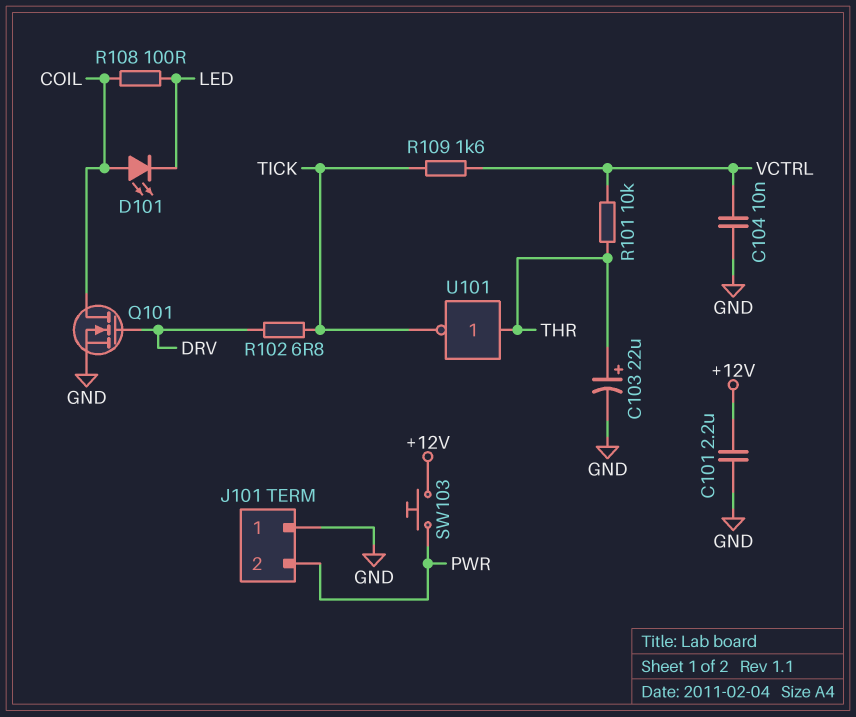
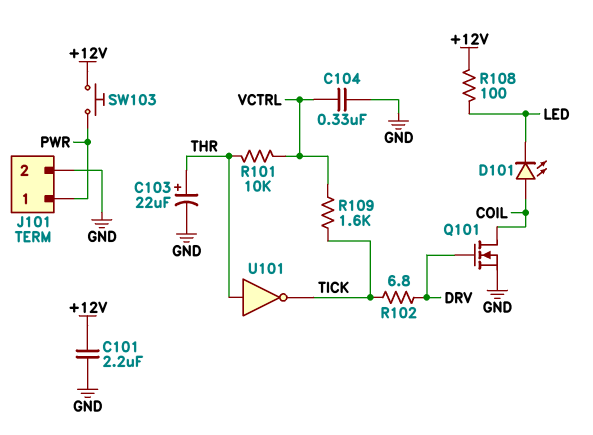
C104: 10nF (GND, VCTRL) -> 330nF (GND, VCTRL)
J101 pin 1: GND -> PWR
J101 pin 2: PWR -> GND
R108: 100 (COIL, LED) -> 100 (+12V, LED)

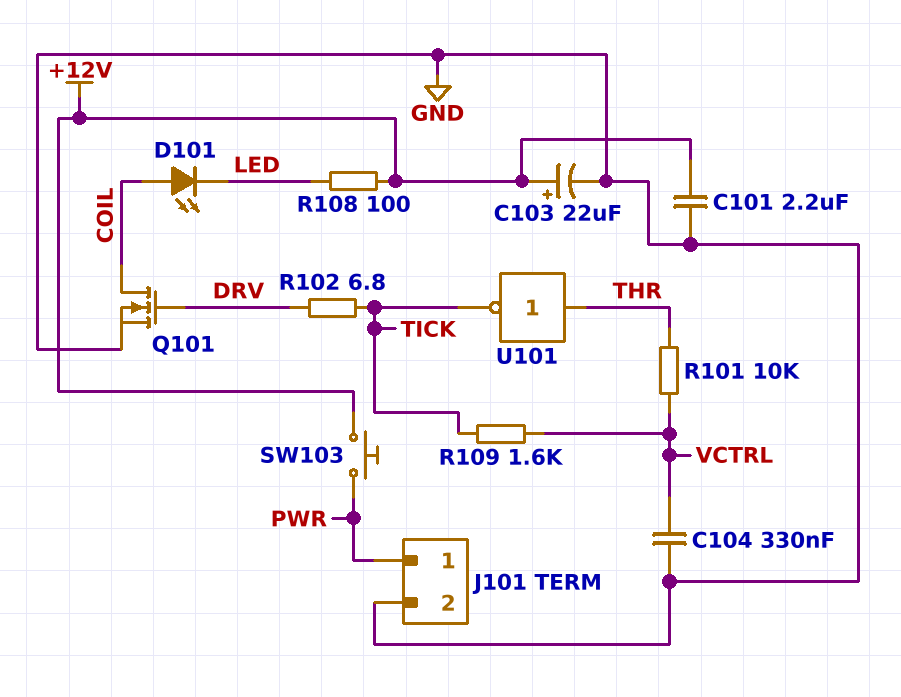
C103: 22uF (plus THR, minus GND) -> 22uF (plus +12V, minus GND)

